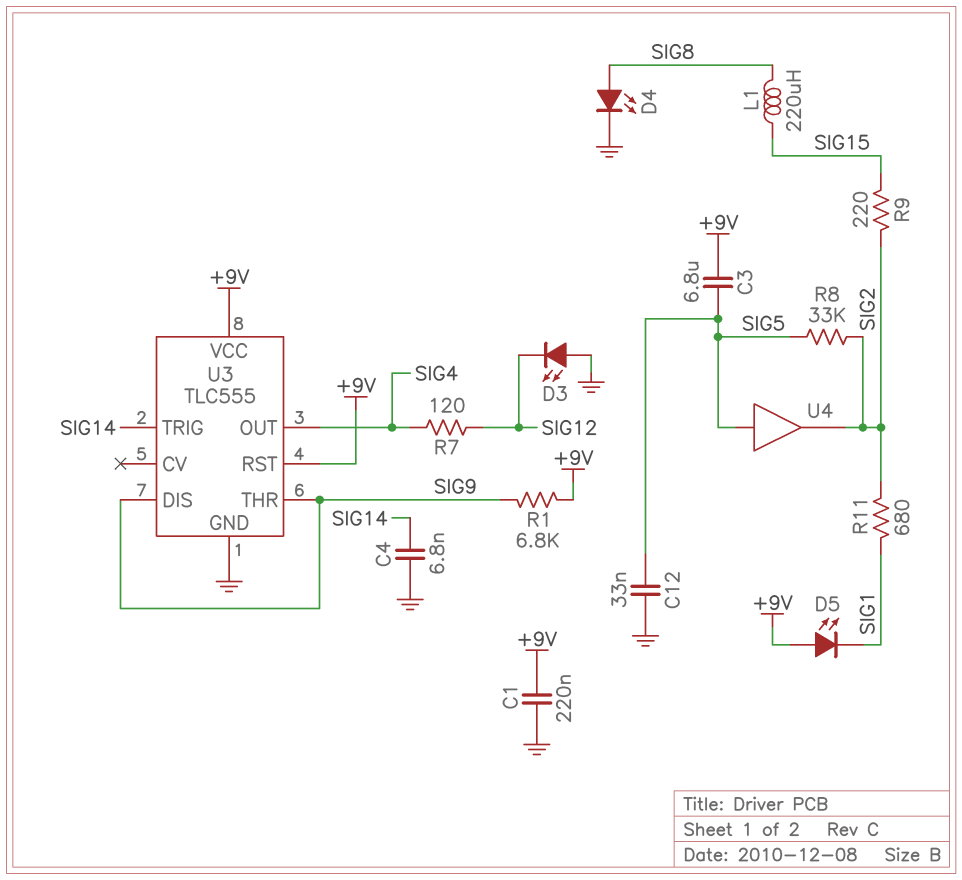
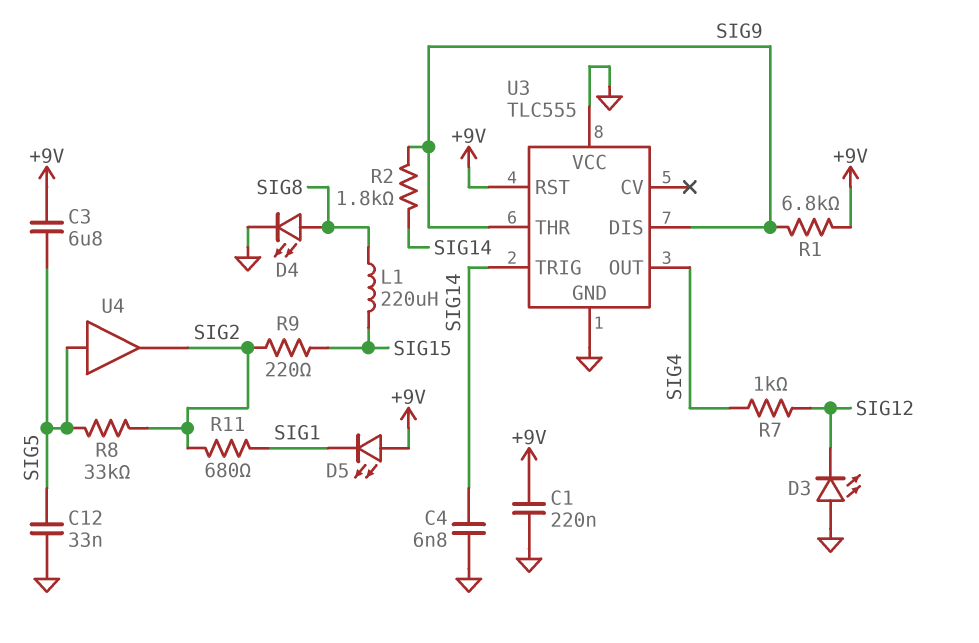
R2: none -> 1.8k (SIG9, SIG14)
R7: 120 (SIG4, SIG12) -> 1k (SIG4, SIG12)
U3 pin VCC: +9V -> GND

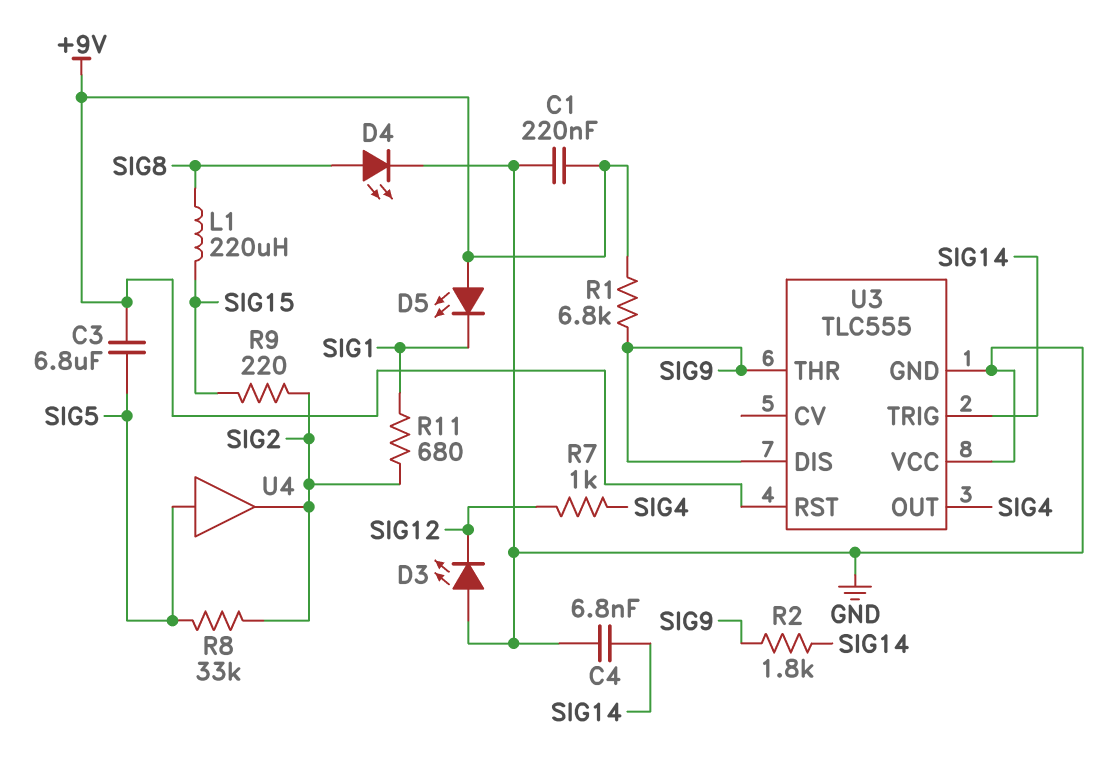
C12: 33nF (GND, SIG5) -> none

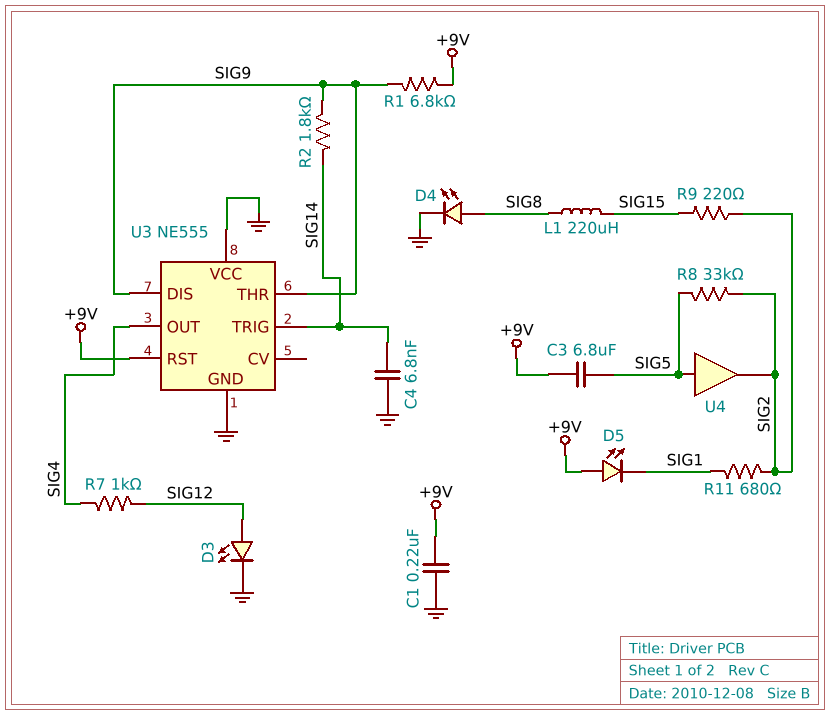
D3: LED (A GND, K SIG12) -> LED (A SIG12, K GND)
U3: TLC555 -> NE555

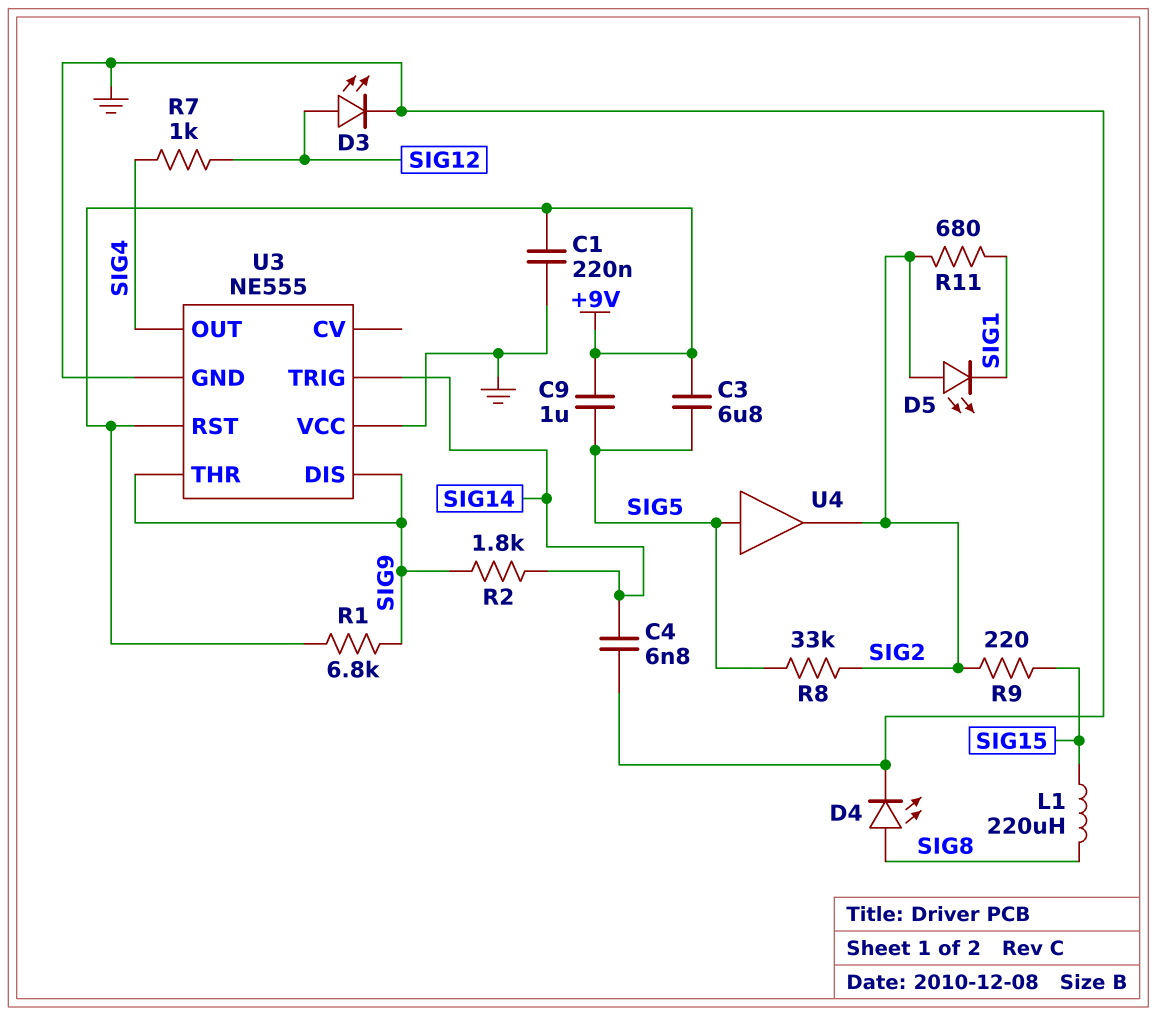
C9: none -> 1uF (+9V, SIG5)
D5: LED (A +9V, K SIG1) -> LED (A SIG2, K SIG1)

